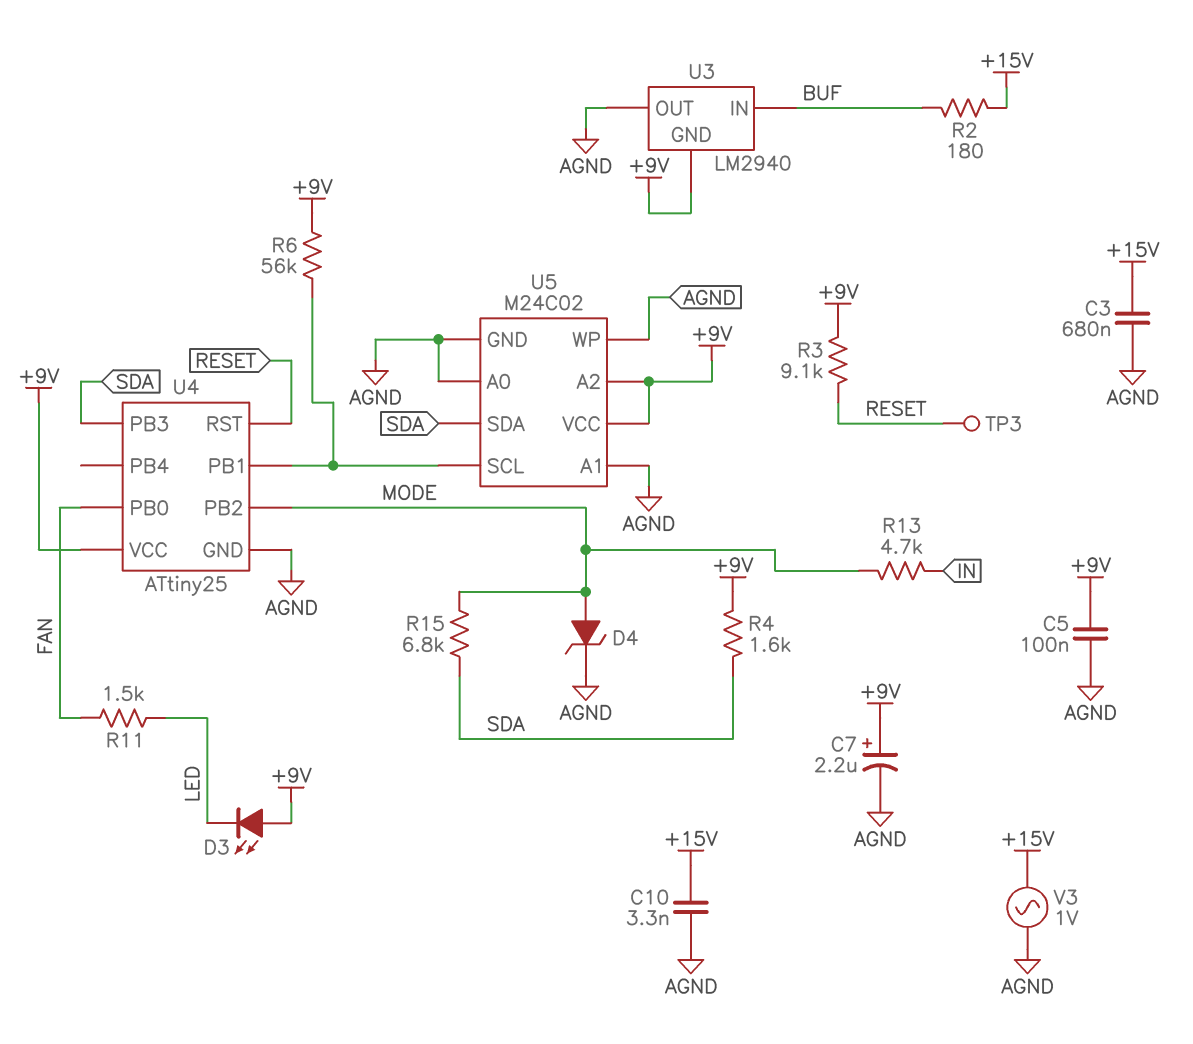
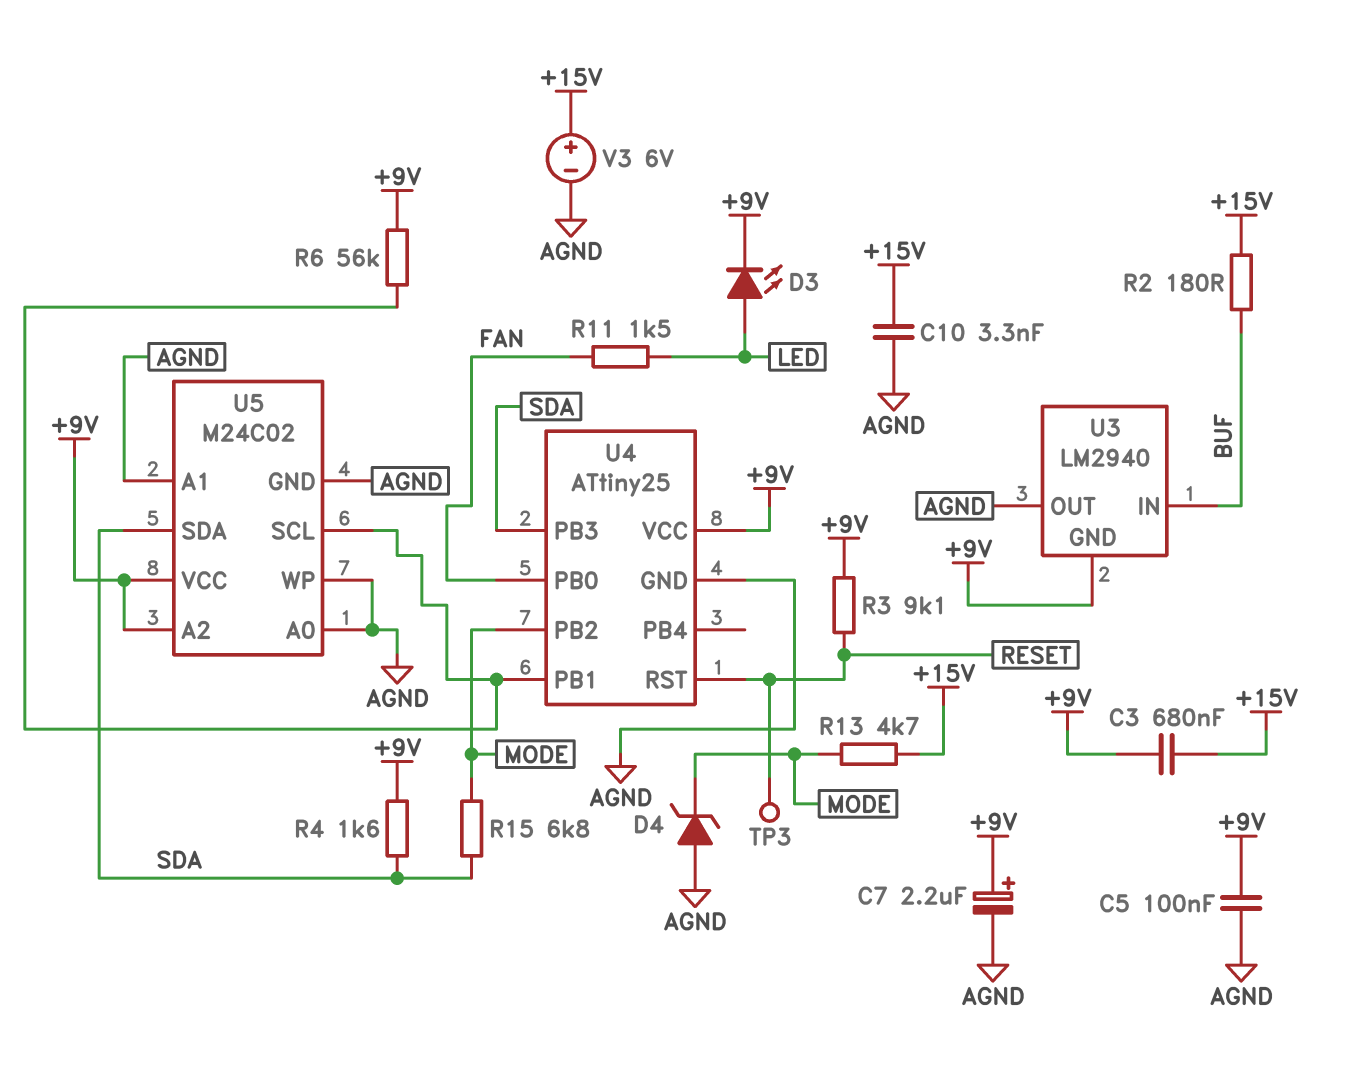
C3: 680nF (+15V, AGND) -> 680nF (+9V, +15V)
D3: LED (A +9V, K LED) -> LED (A LED, K +9V)
D4: zener (A MODE, K AGND) -> zener (A AGND, K MODE)
R13: 4.7k (IN, MODE) -> 4.7k (+15V, MODE)
V3: AC 1V (+15V, AGND) -> 6V (plus +15V, minus AGND)

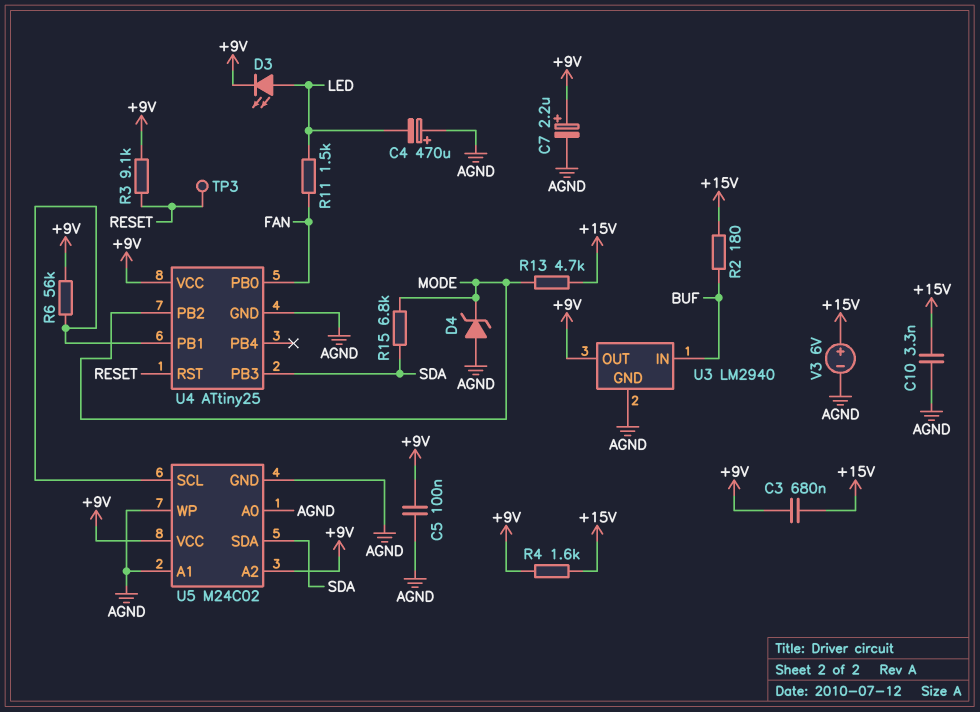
C4: none -> 470uF (plus AGND, minus LED)
R4: 1.6k (+9V, SDA) -> 1.6k (+9V, +15V)
U3 pin GND: +9V -> AGND
U3 pin OUT: AGND -> +9V

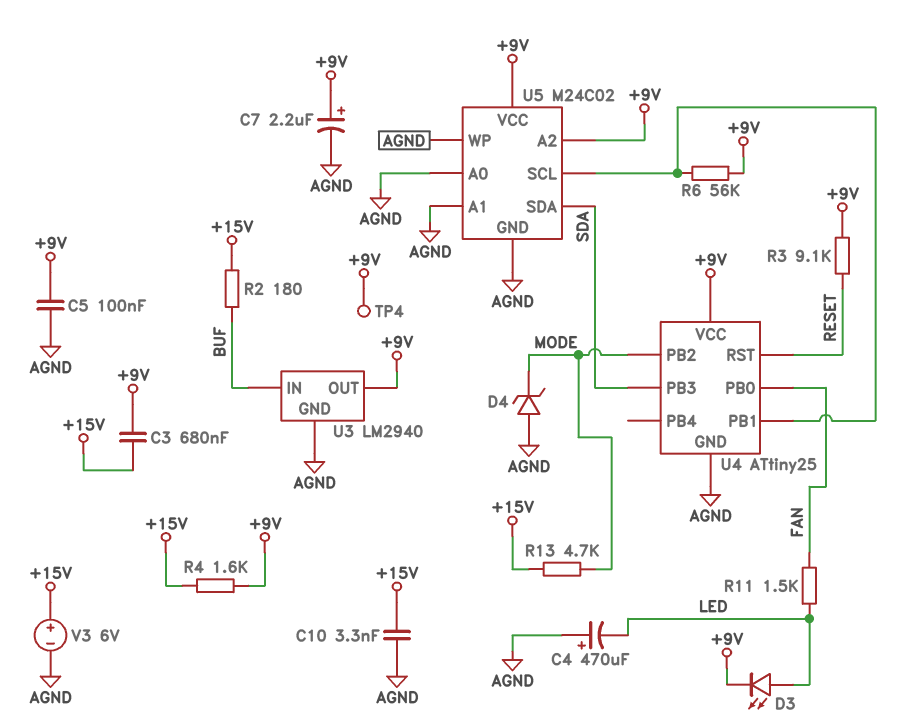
R15: 6.8k (MODE, SDA) -> none
TP3: test point (RESET) -> none
TP4: none -> test point (+9V)

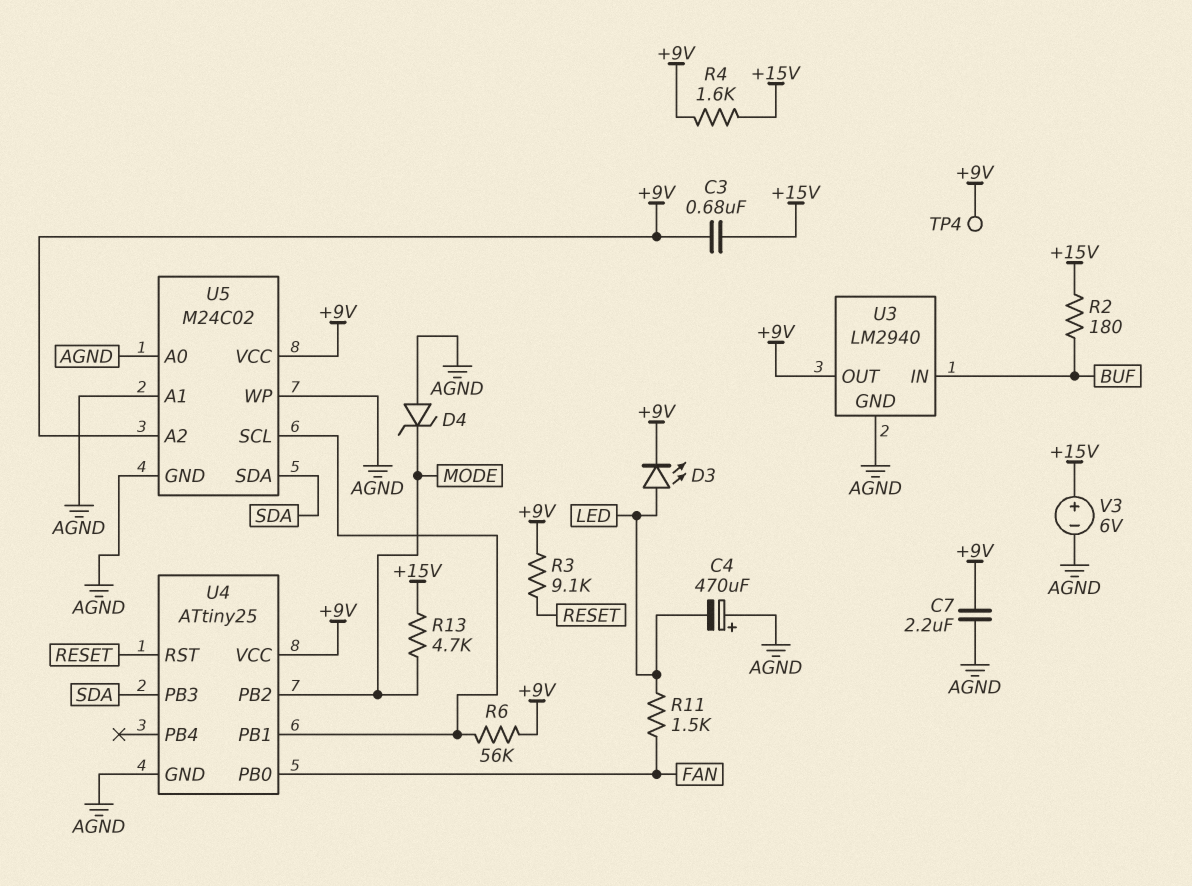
C5: 100nF (+9V, AGND) -> none
C7: 2.2uF (plus +9V, minus AGND) -> 2.2uF (+9V, AGND)
C10: 3.3nF (+15V, AGND) -> none

